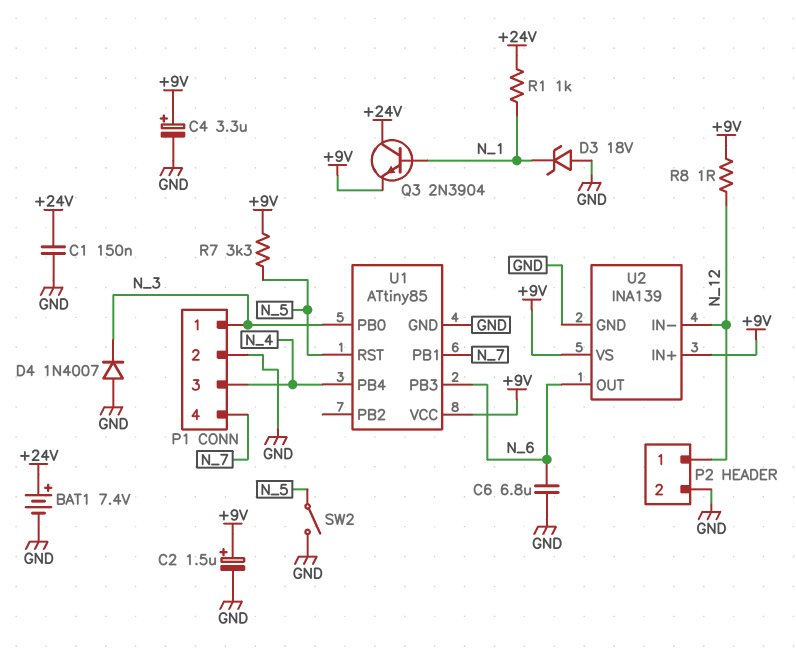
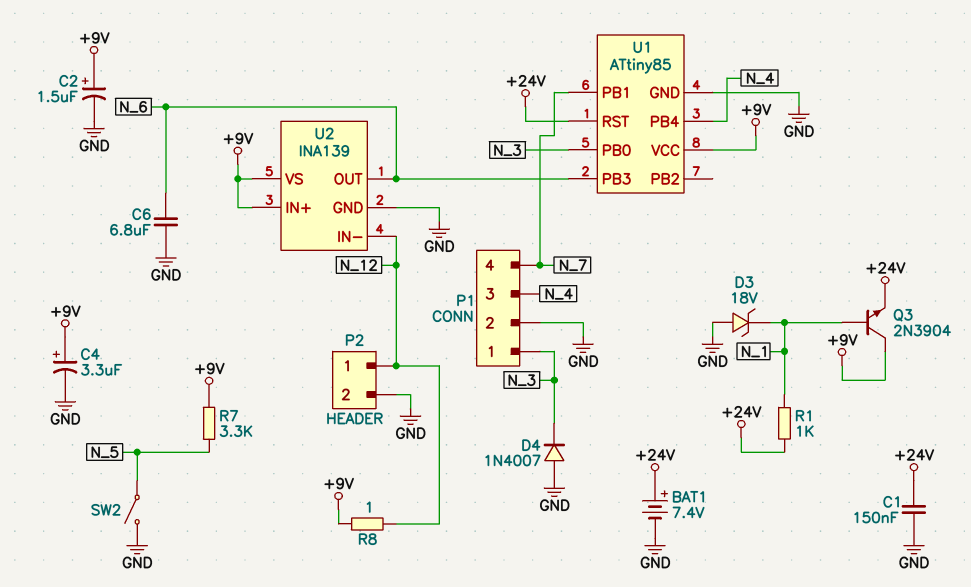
Q3: NPN 2N3904 (B N_1, C +24V, E +9V) -> NPN 2N3904 (B N_1, C +9V, E +24V)
U1 pin RST: N_5 -> +24V

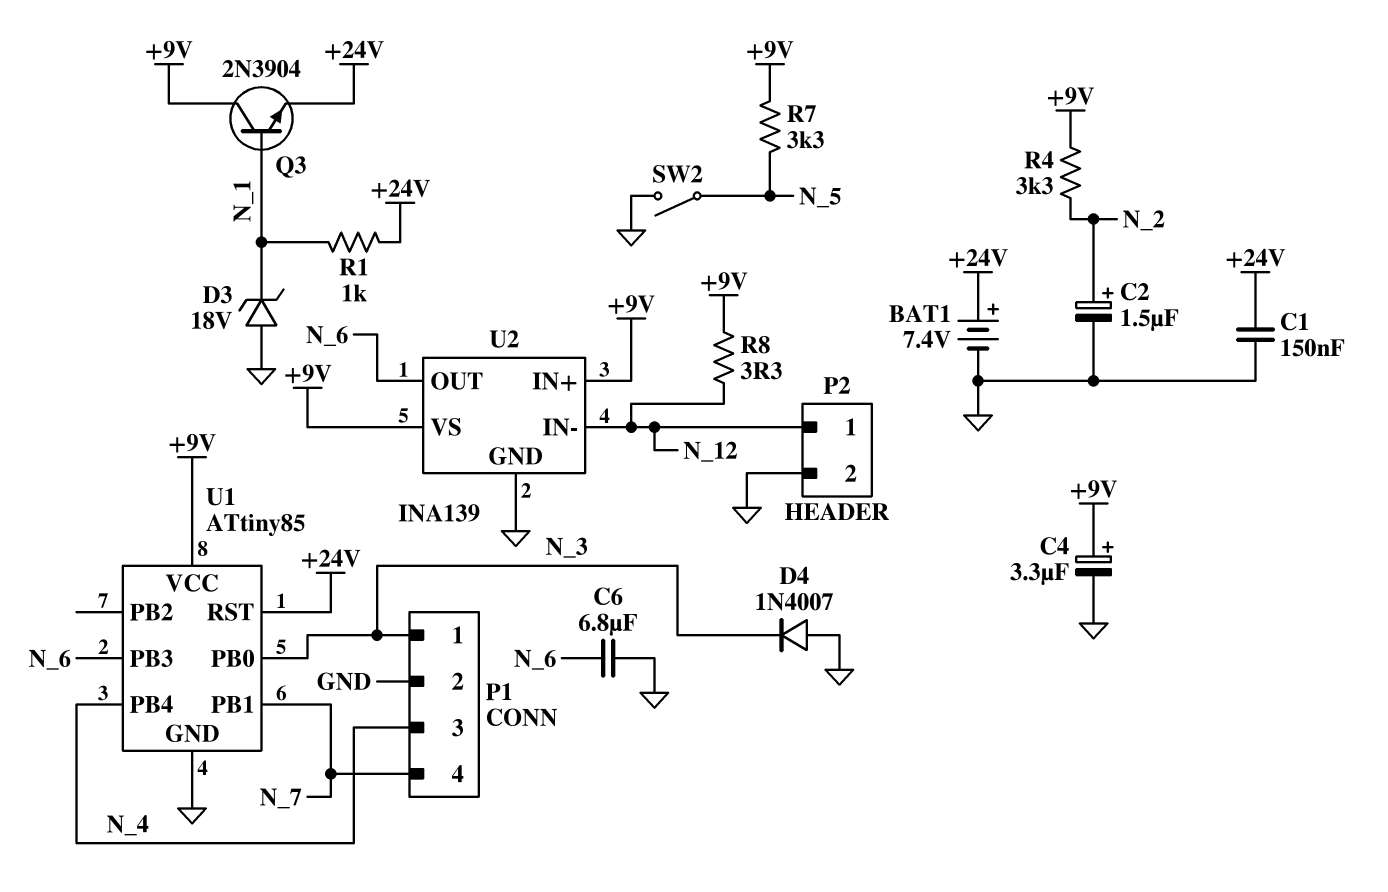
C2: 1.5uF (plus +9V, minus GND) -> 1.5uF (plus N_2, minus GND)
R4: none -> 3.3k (+9V, N_2)
R8: 1 (+9V, N_12) -> 3.3 (+9V, N_12)

